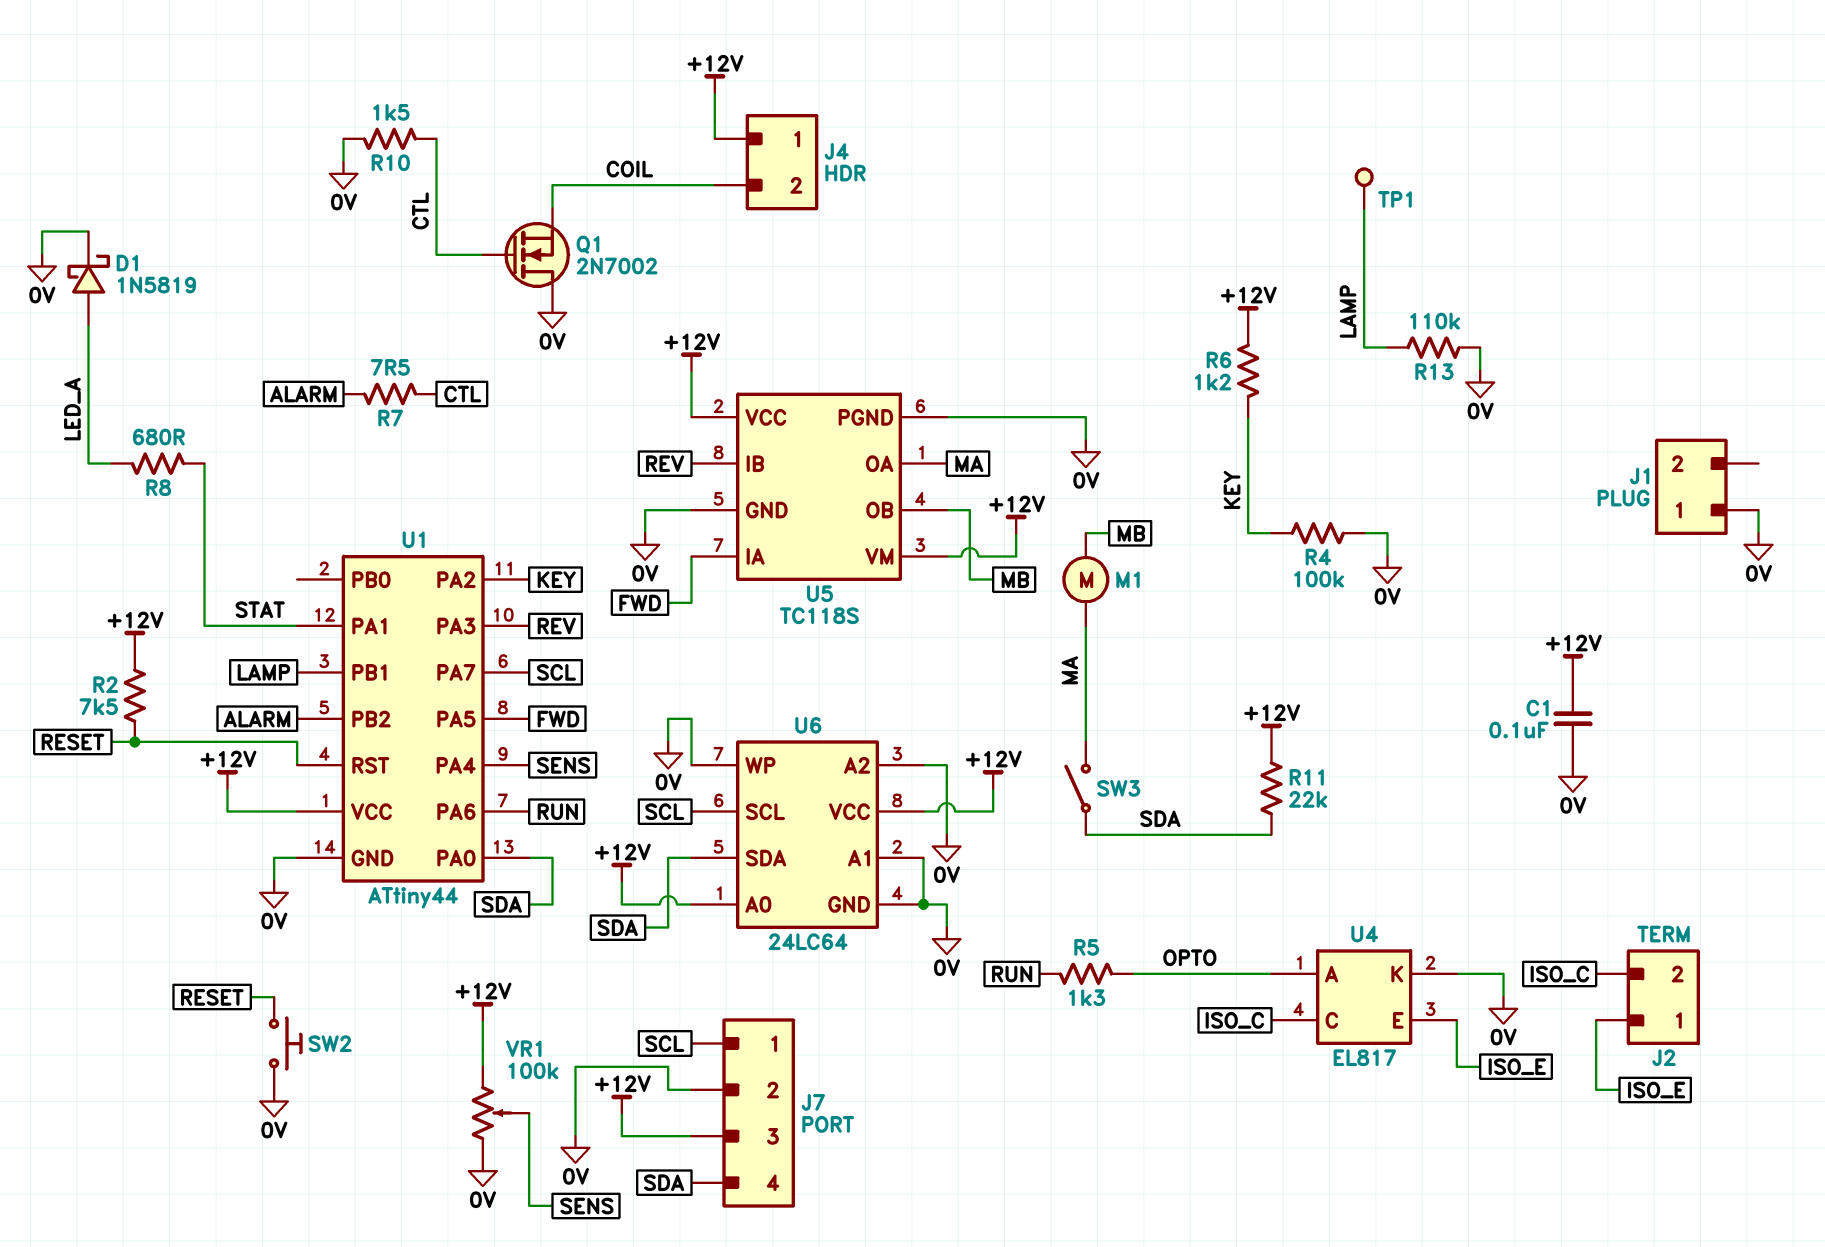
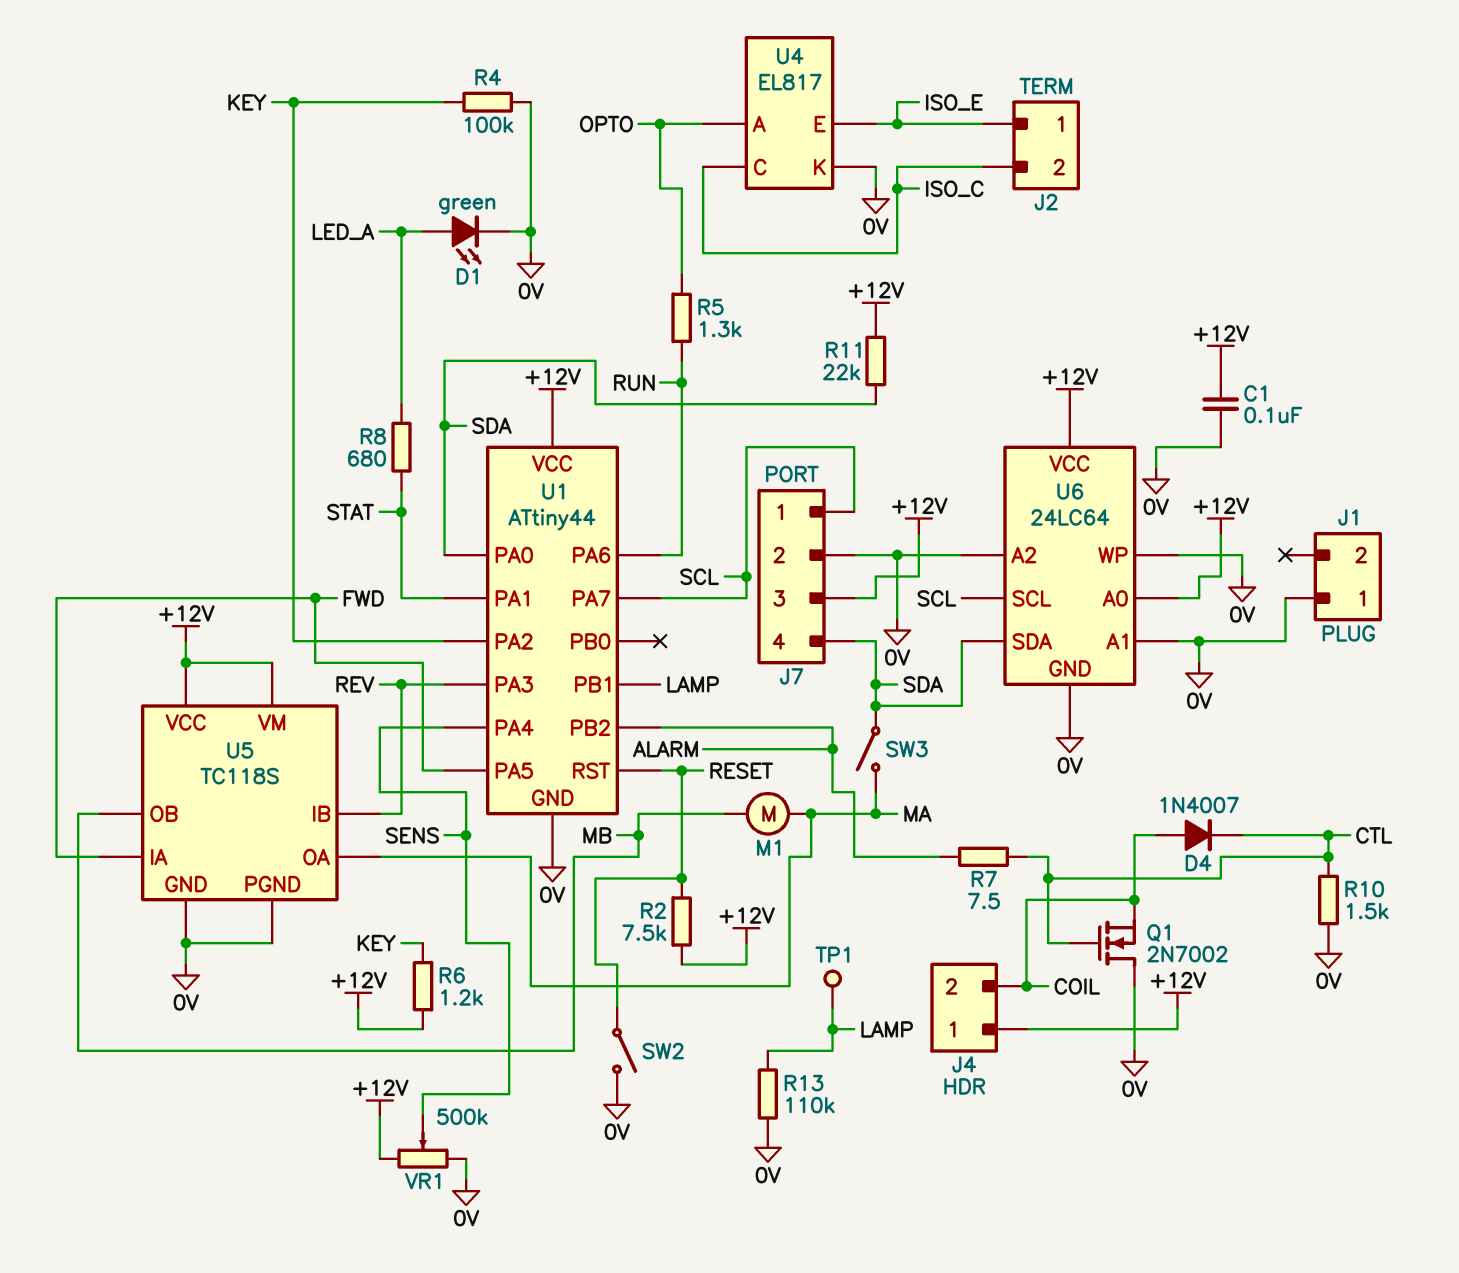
D1: schottky 1N5819 (A LED_A, K 0V) -> LED green (A LED_A, K 0V)
D4: none -> diode 1N4007 (A COIL, K CTL)
SW2: button (0V, RESET) -> switch (0V, RESET)
VR1: 100k (+12V, 0V, wiper SENS) -> 500k (+12V, 0V, wiper SENS)

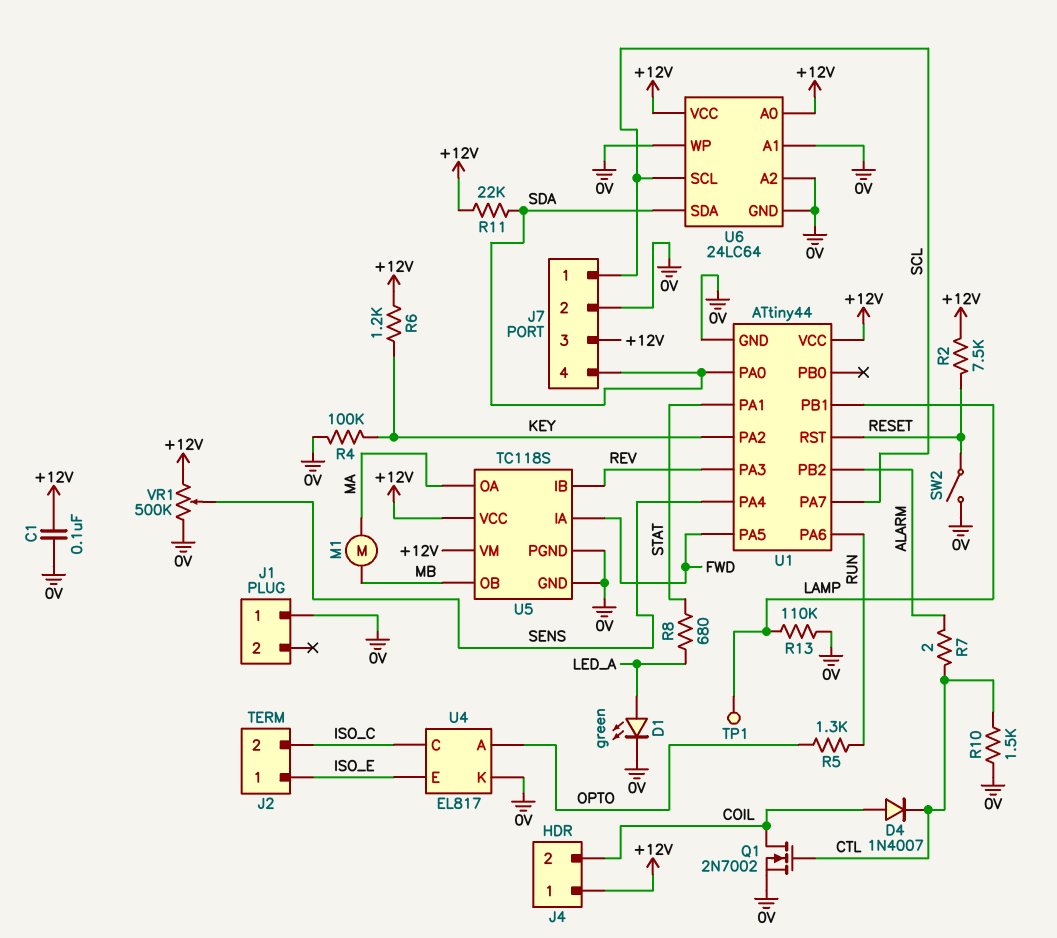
Q1: NMOS 2N7002 (G CTL, D 0V, S COIL) -> NMOS 2N7002 (G CTL, D COIL, S 0V)
R7: 7.5 (ALARM, CTL) -> 2 (ALARM, CTL)
SW3: switch (MA, SDA) -> none

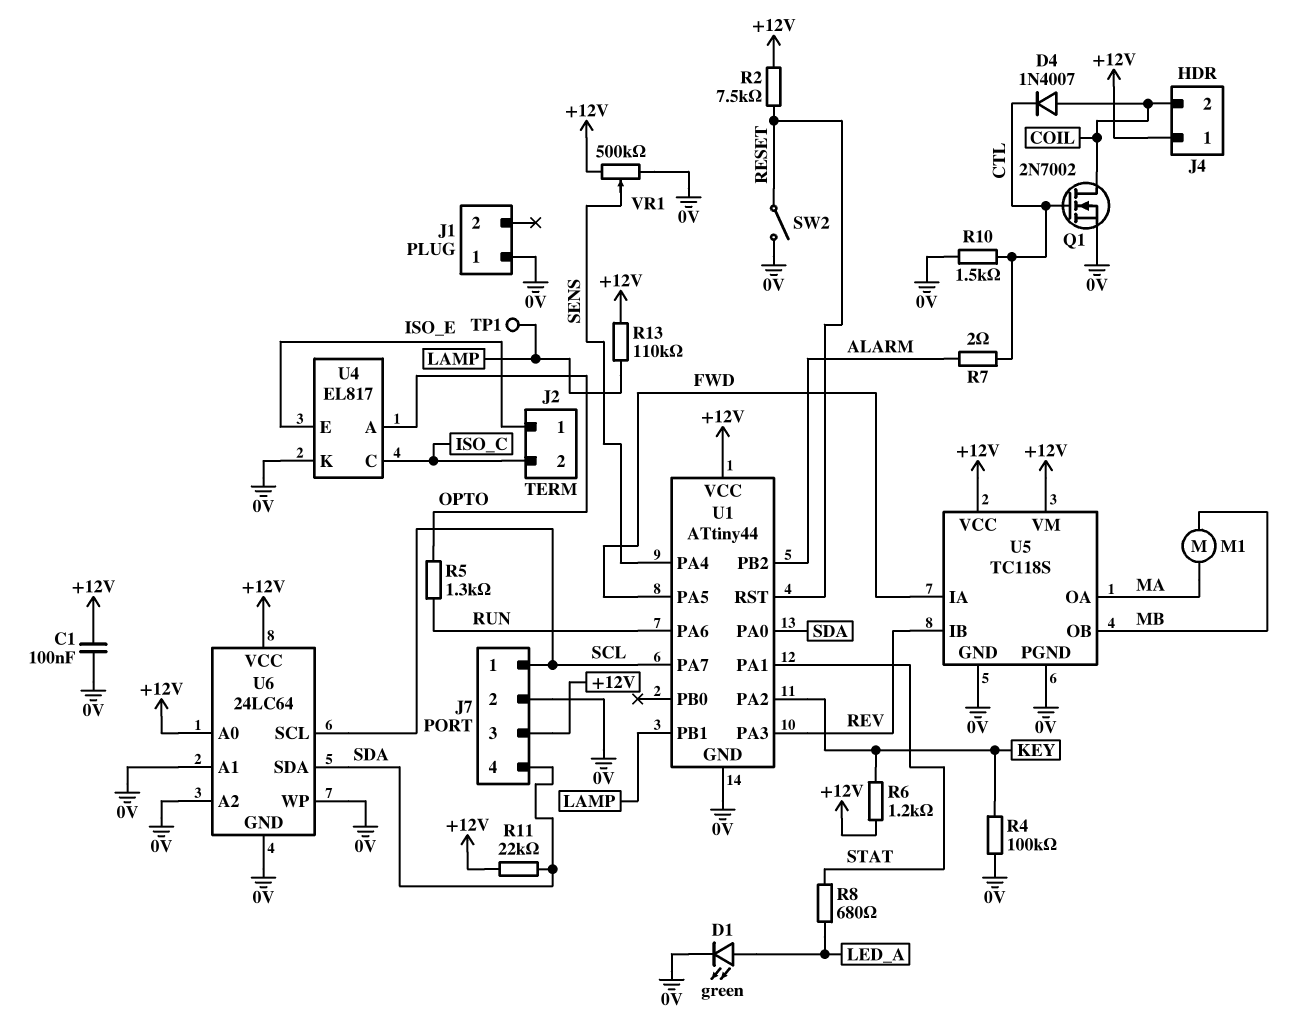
R13: 110k (0V, LAMP) -> 110k (+12V, LAMP)

